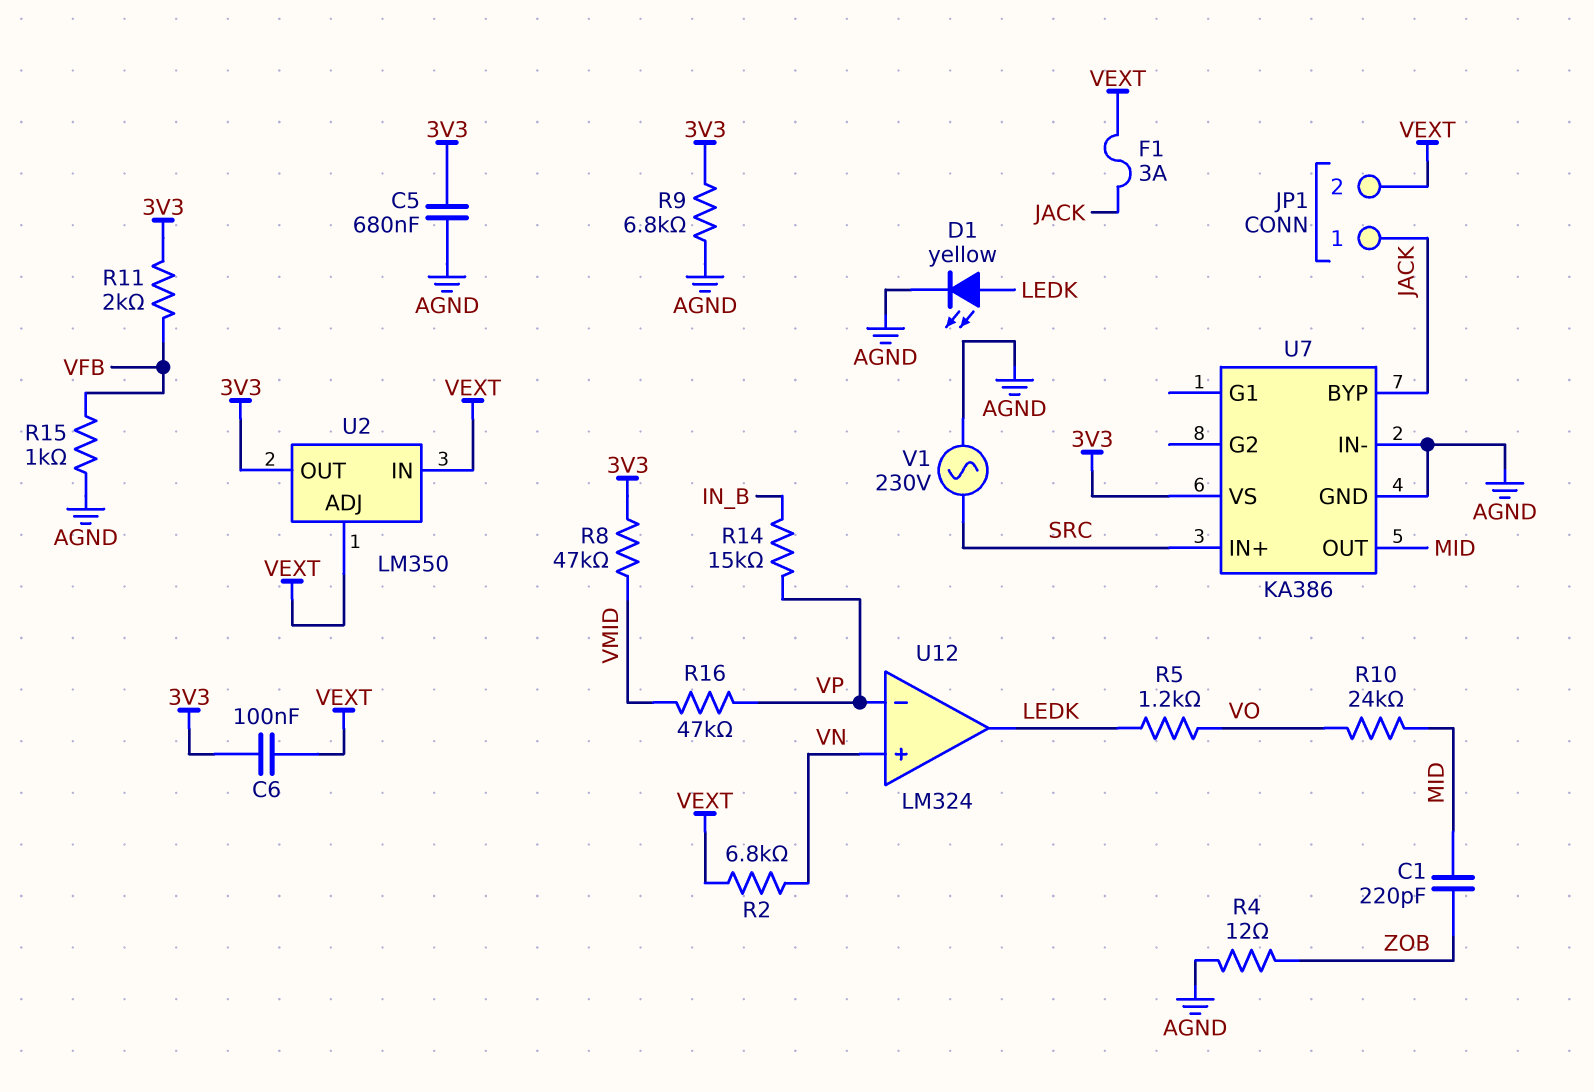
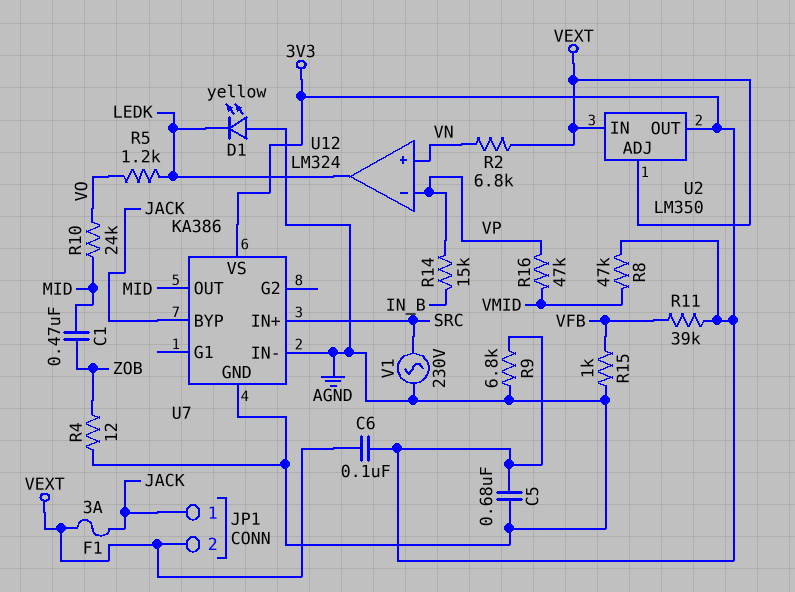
C1: 220pF (MID, ZOB) -> 470nF (MID, ZOB)
D1: LED yellow (A LEDK, K AGND) -> LED yellow (A AGND, K LEDK)
R11: 2k (3V3, VFB) -> 39k (3V3, VFB)

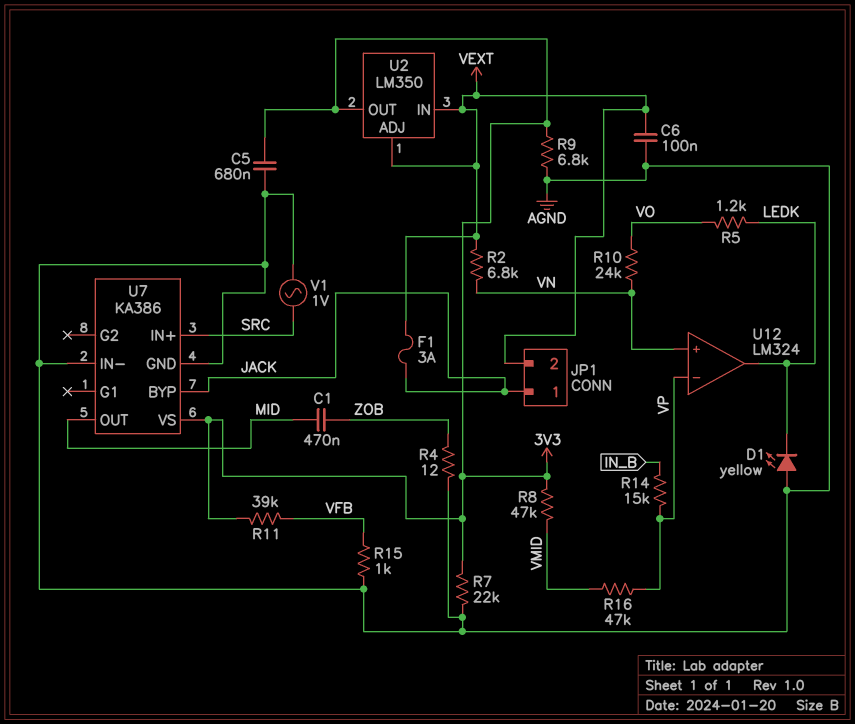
C6: 100nF (3V3, VEXT) -> 100nF (AGND, VEXT)
R7: none -> 22k (3V3, AGND)
R10: 24k (MID, VO) -> 24k (VN, VO)
V1: AC 230V (AGND, SRC) -> AC 1V (AGND, SRC)

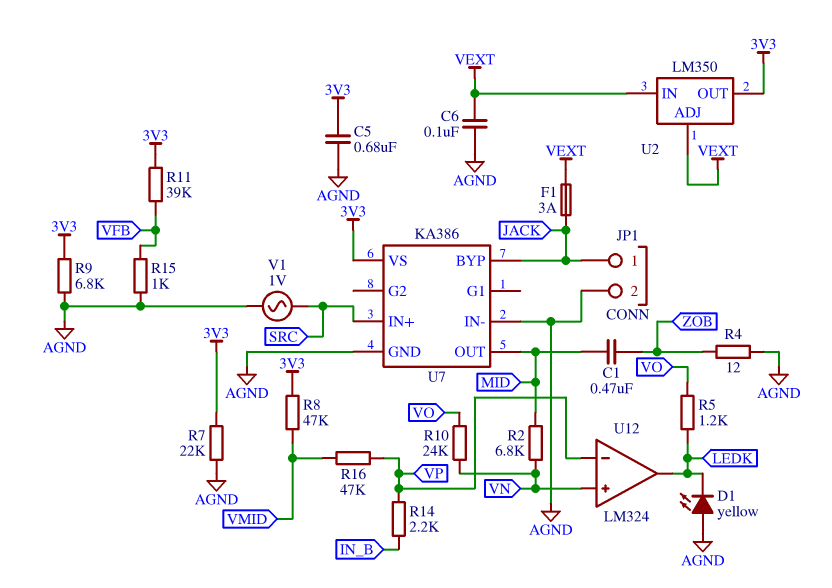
JP1 pin 2: VEXT -> AGND
R2: 6.8k (VEXT, VN) -> 6.8k (MID, VN)
R14: 15k (IN_B, VP) -> 2.2k (IN_B, VP)

